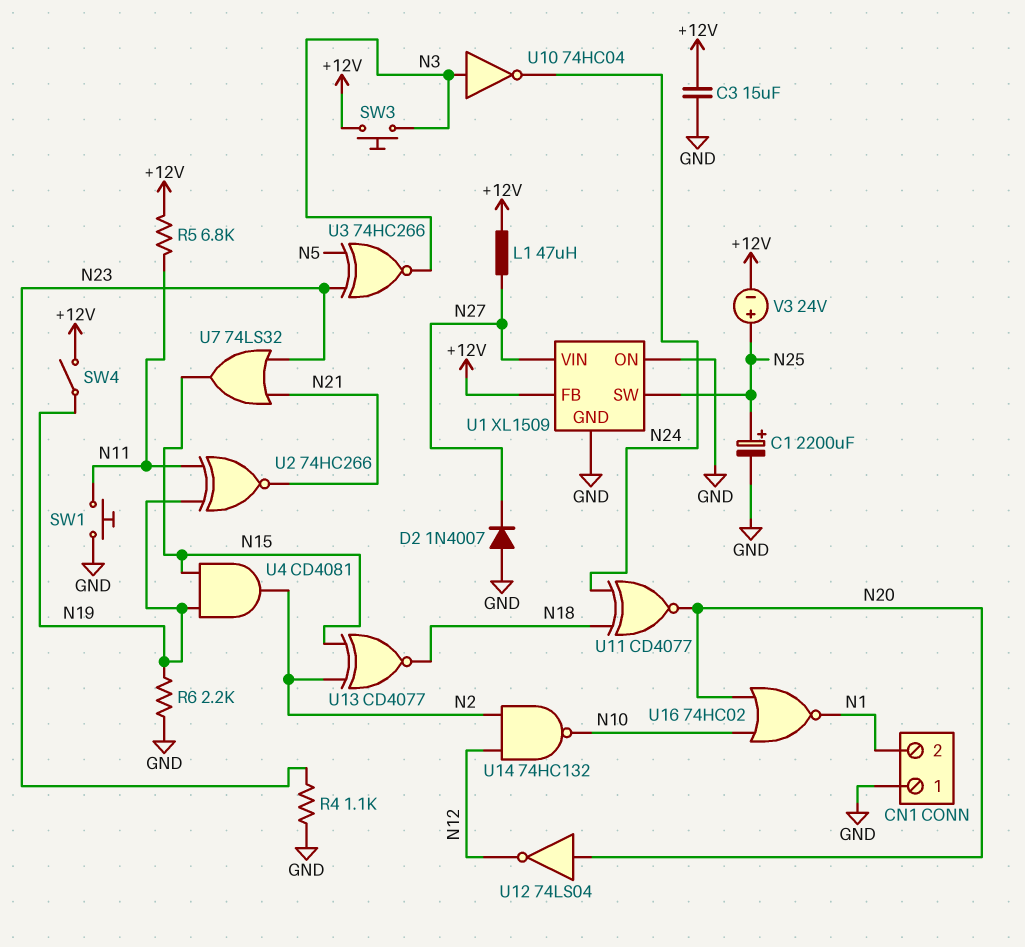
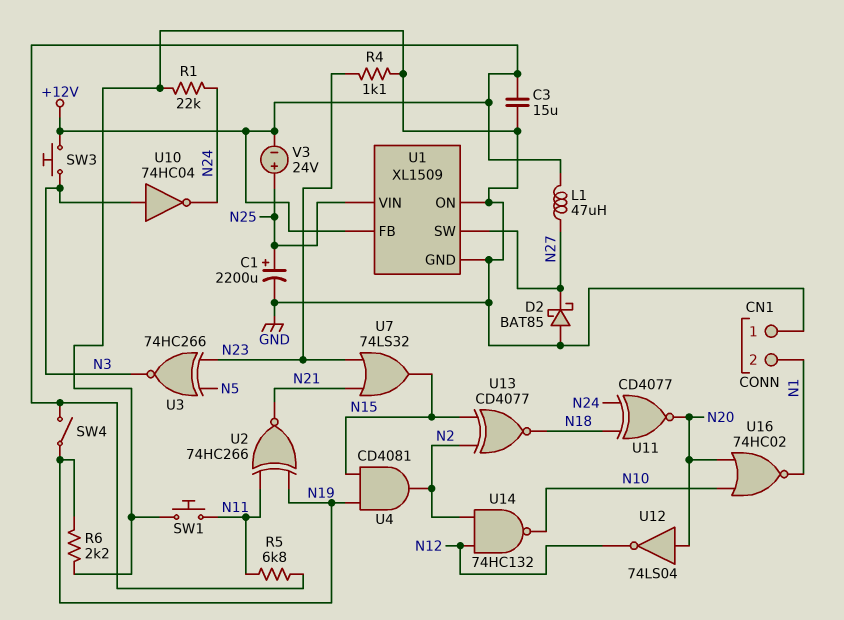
D2: diode 1N4007 (A GND, K N27) -> schottky BAT85 (A GND, K N27)
R1: none -> 22k (GND, N24)
U1 pin SW: N25 -> N27
U1 pin VIN: N27 -> N25

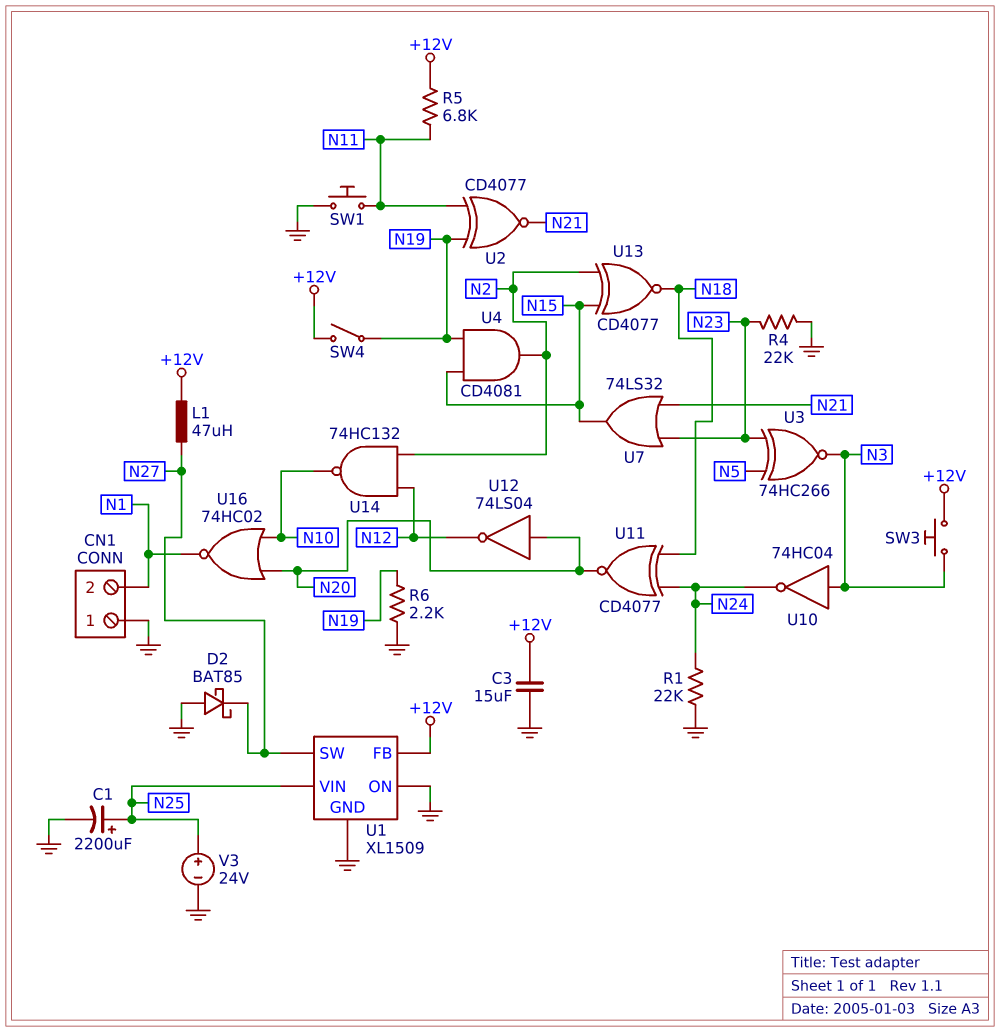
R4: 1.1k (GND, N23) -> 22k (GND, N23)
U2: XNOR 74HC266 (in N11, in N19, out N21) -> XNOR CD4077 (in N11, in N19, out N21)
V3: 24V (plus N25, minus +12V) -> 24V (plus N25, minus GND)

